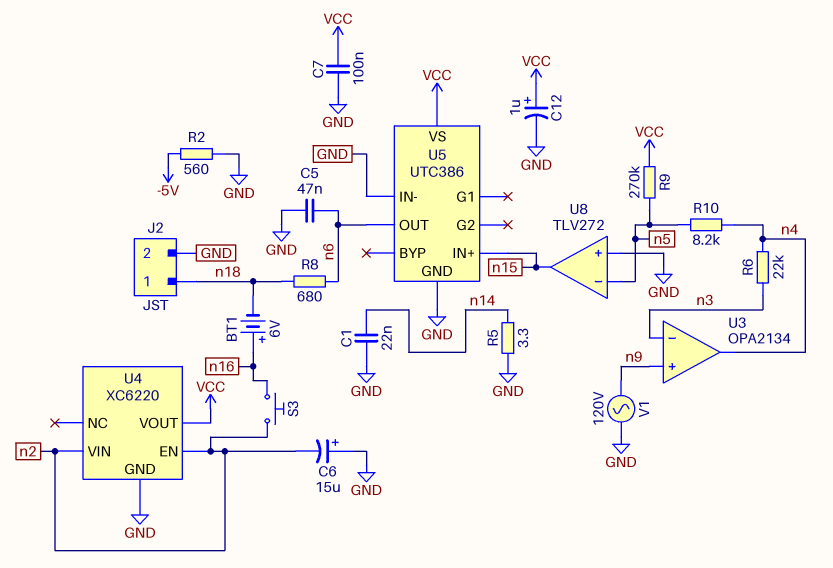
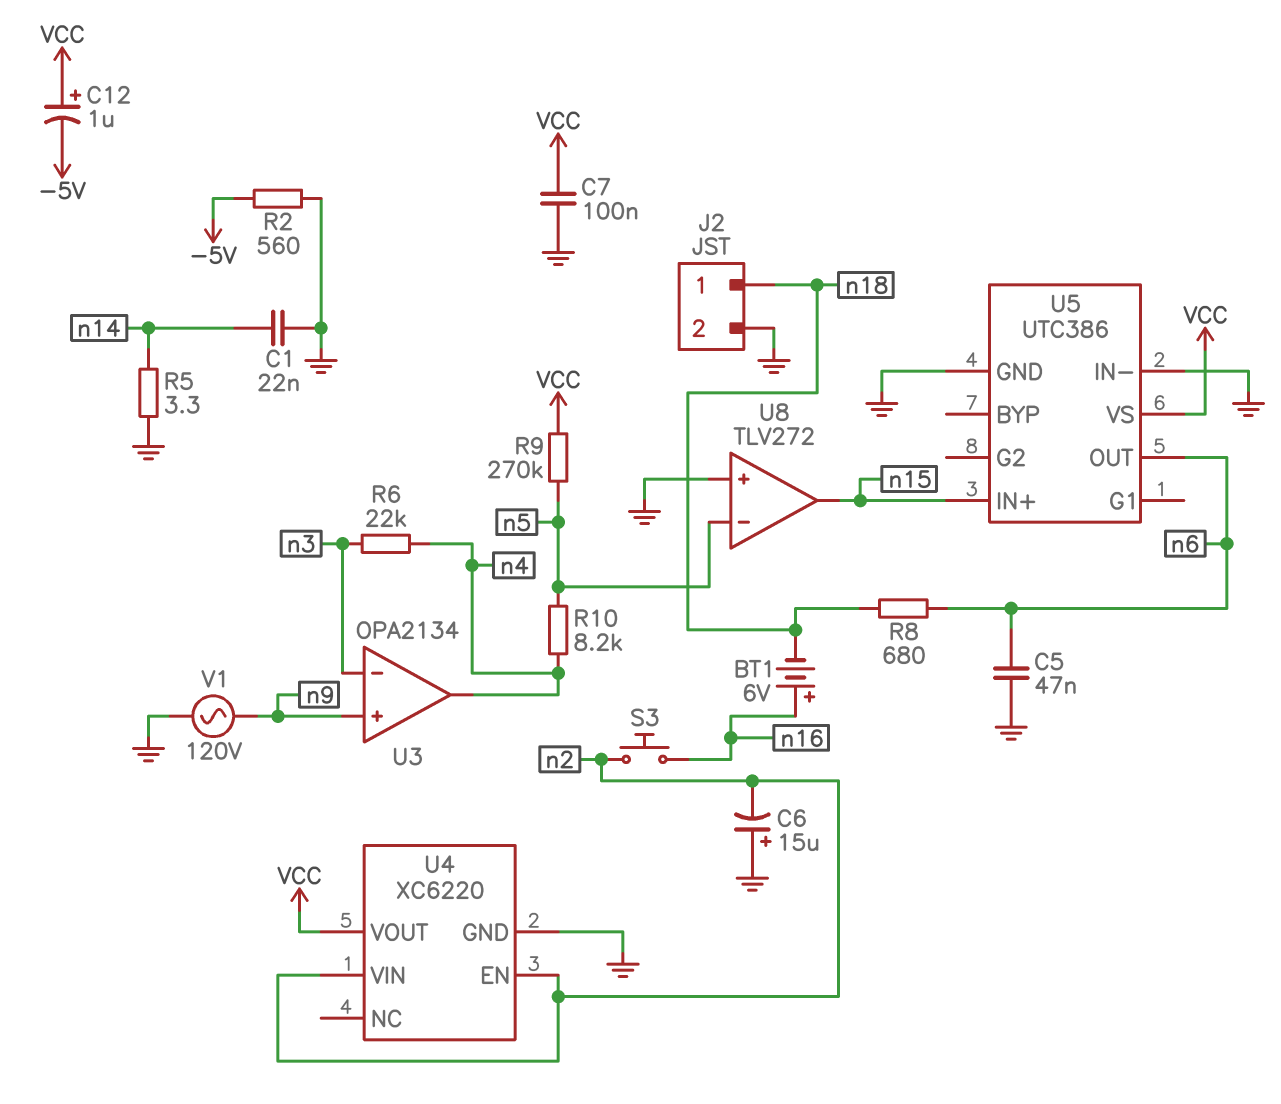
C12: 1uF (plus VCC, minus GND) -> 1uF (plus VCC, minus -5V)

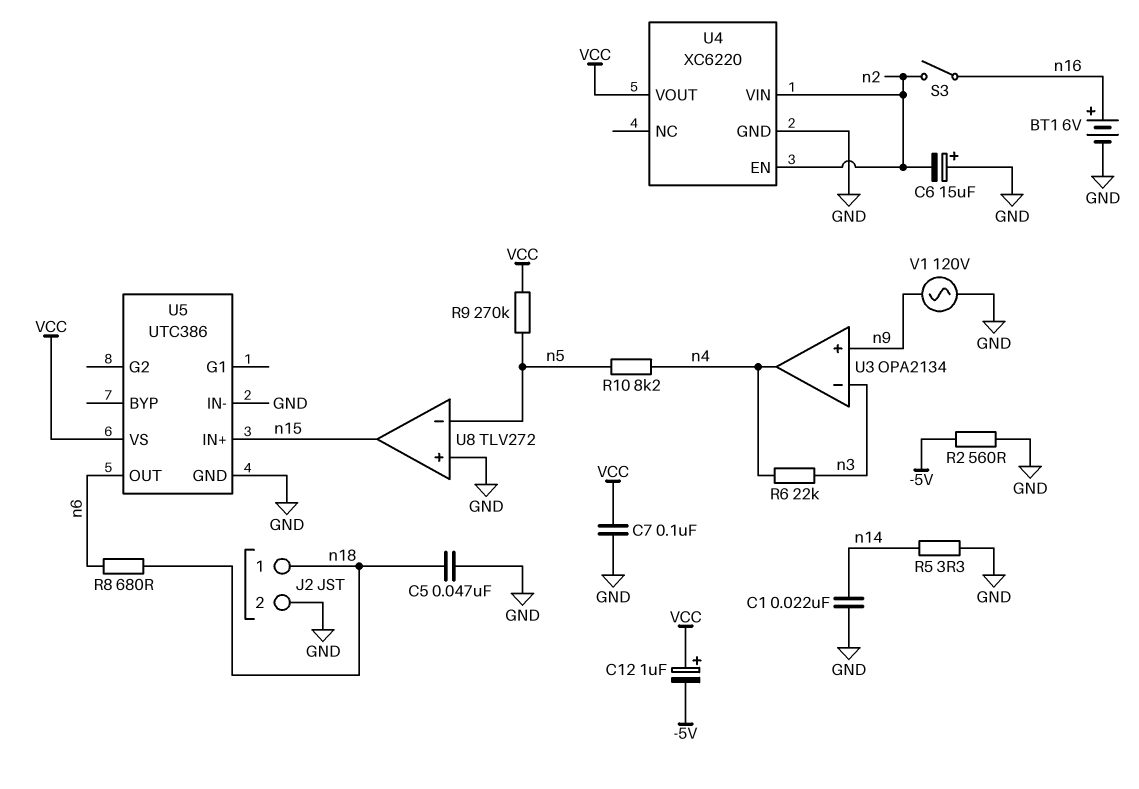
BT1: 6V (plus n16, minus n18) -> 6V (plus n16, minus GND)
C5: 47nF (GND, n6) -> 47nF (GND, n18)
S3: button (n2, n16) -> switch (n2, n16)

